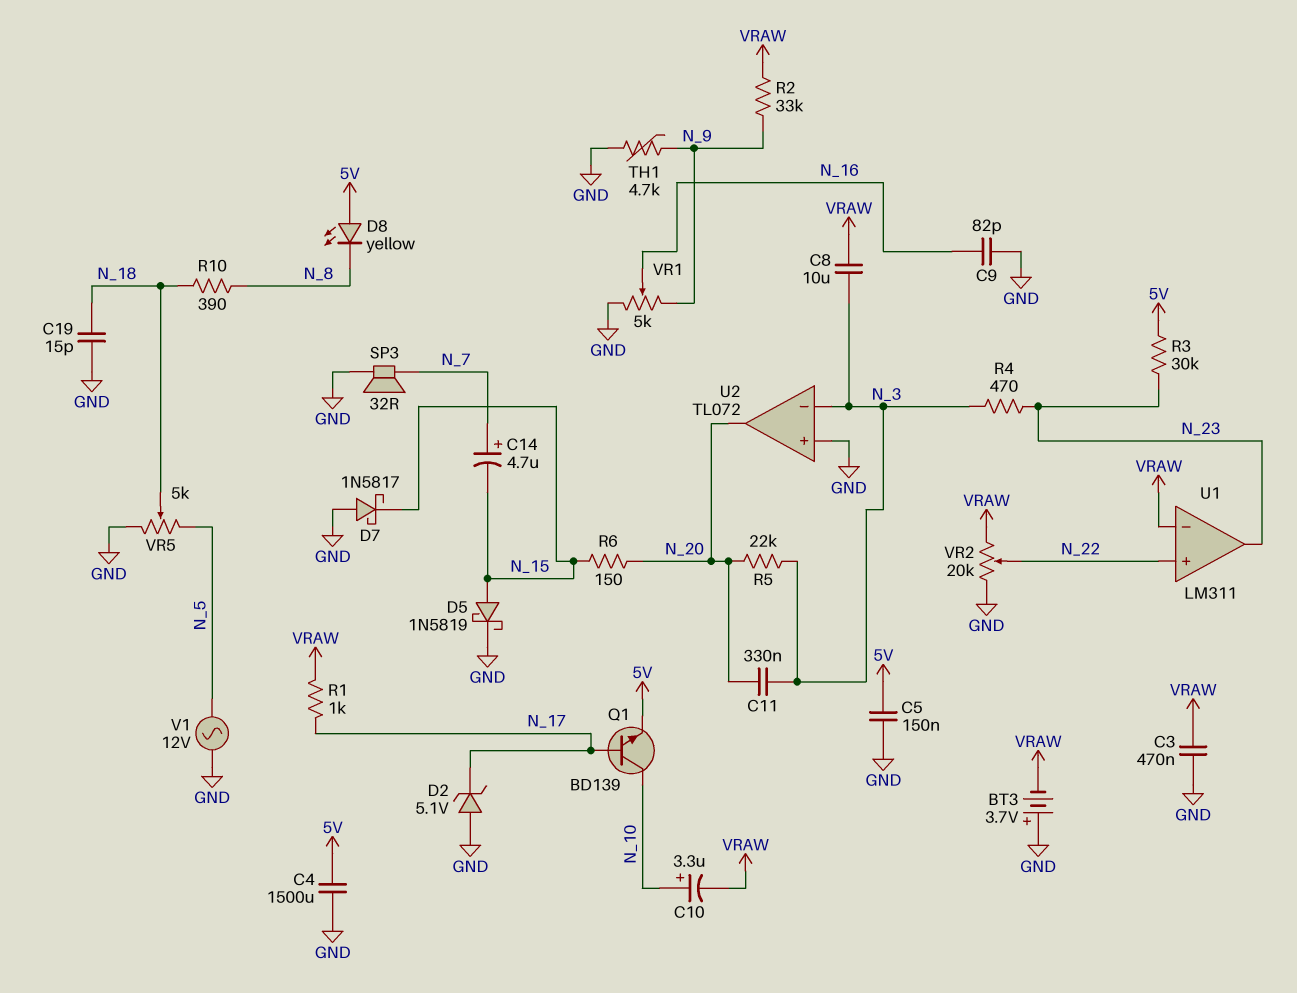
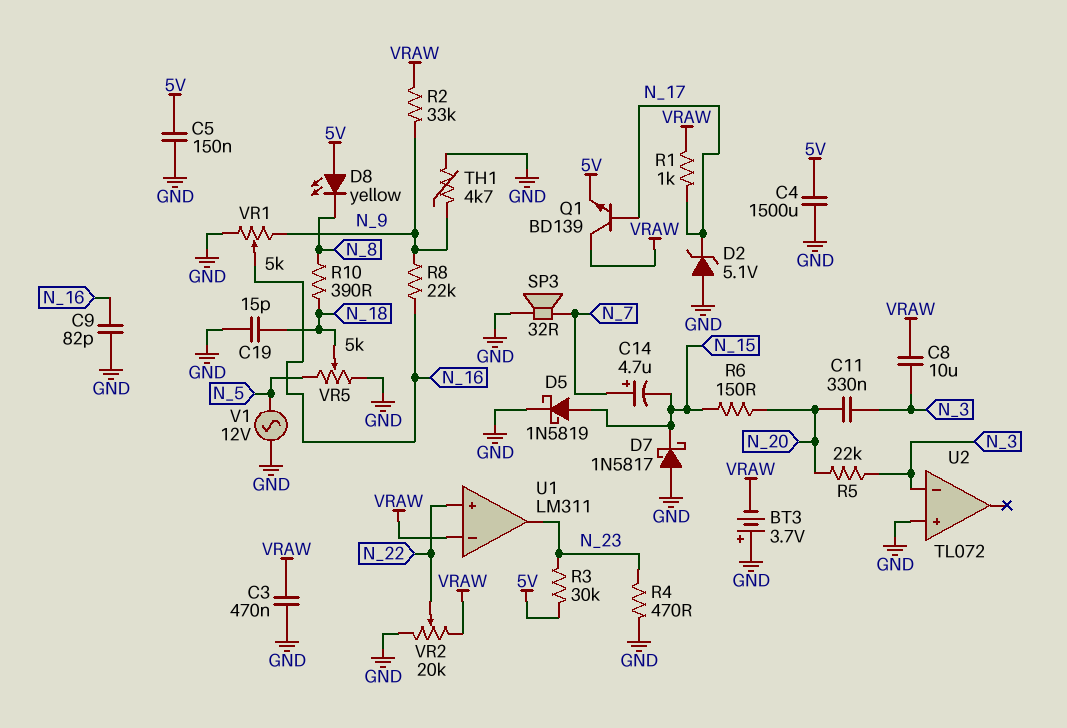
C10: 3.3uF (plus N_10, minus VRAW) -> none
Q1: NPN BD139 (B N_17, C N_10, E 5V) -> NPN BD139 (B N_17, C VRAW, E 5V)
R4: 470 (N_3, N_23) -> 470 (GND, N_23)
R8: none -> 22k (N_9, N_16)
U2 pin out: N_20 -> none

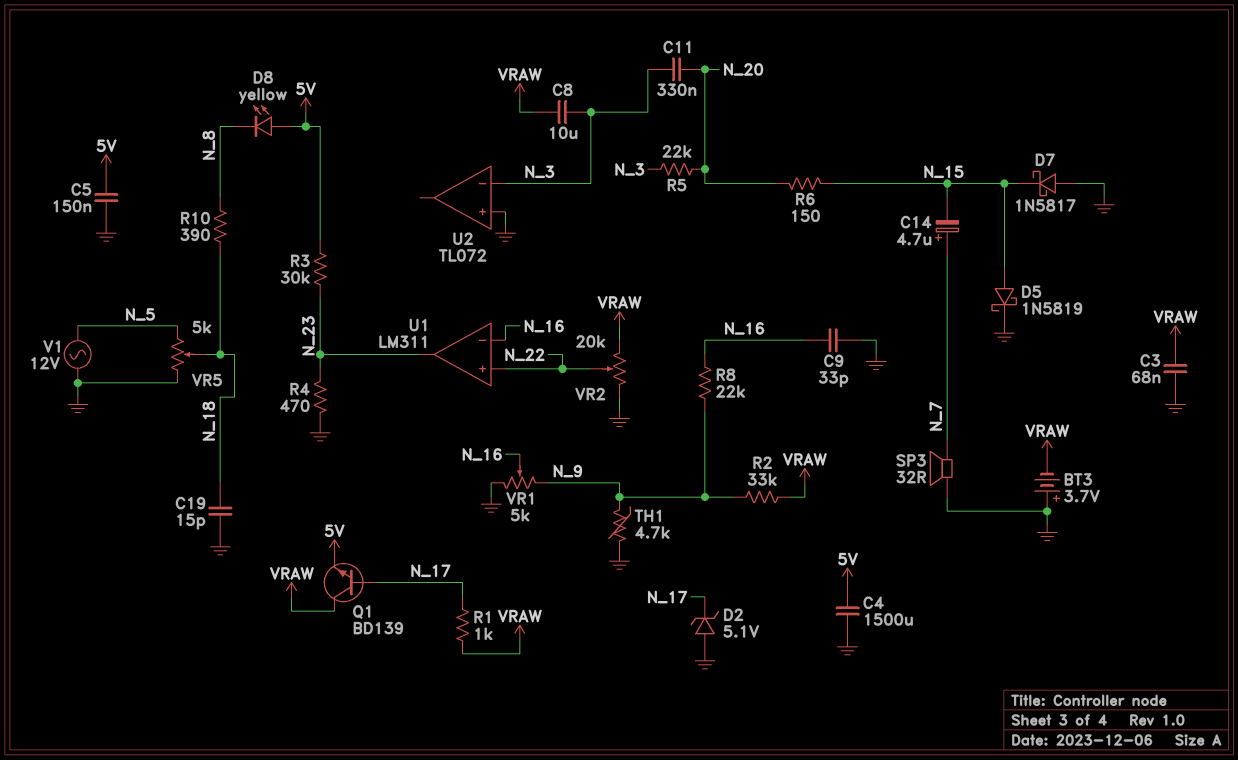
C3: 470nF (GND, VRAW) -> 68nF (GND, VRAW)
C9: 82pF (GND, N_16) -> 33pF (GND, N_16)
U1 pin in-: VRAW -> N_16

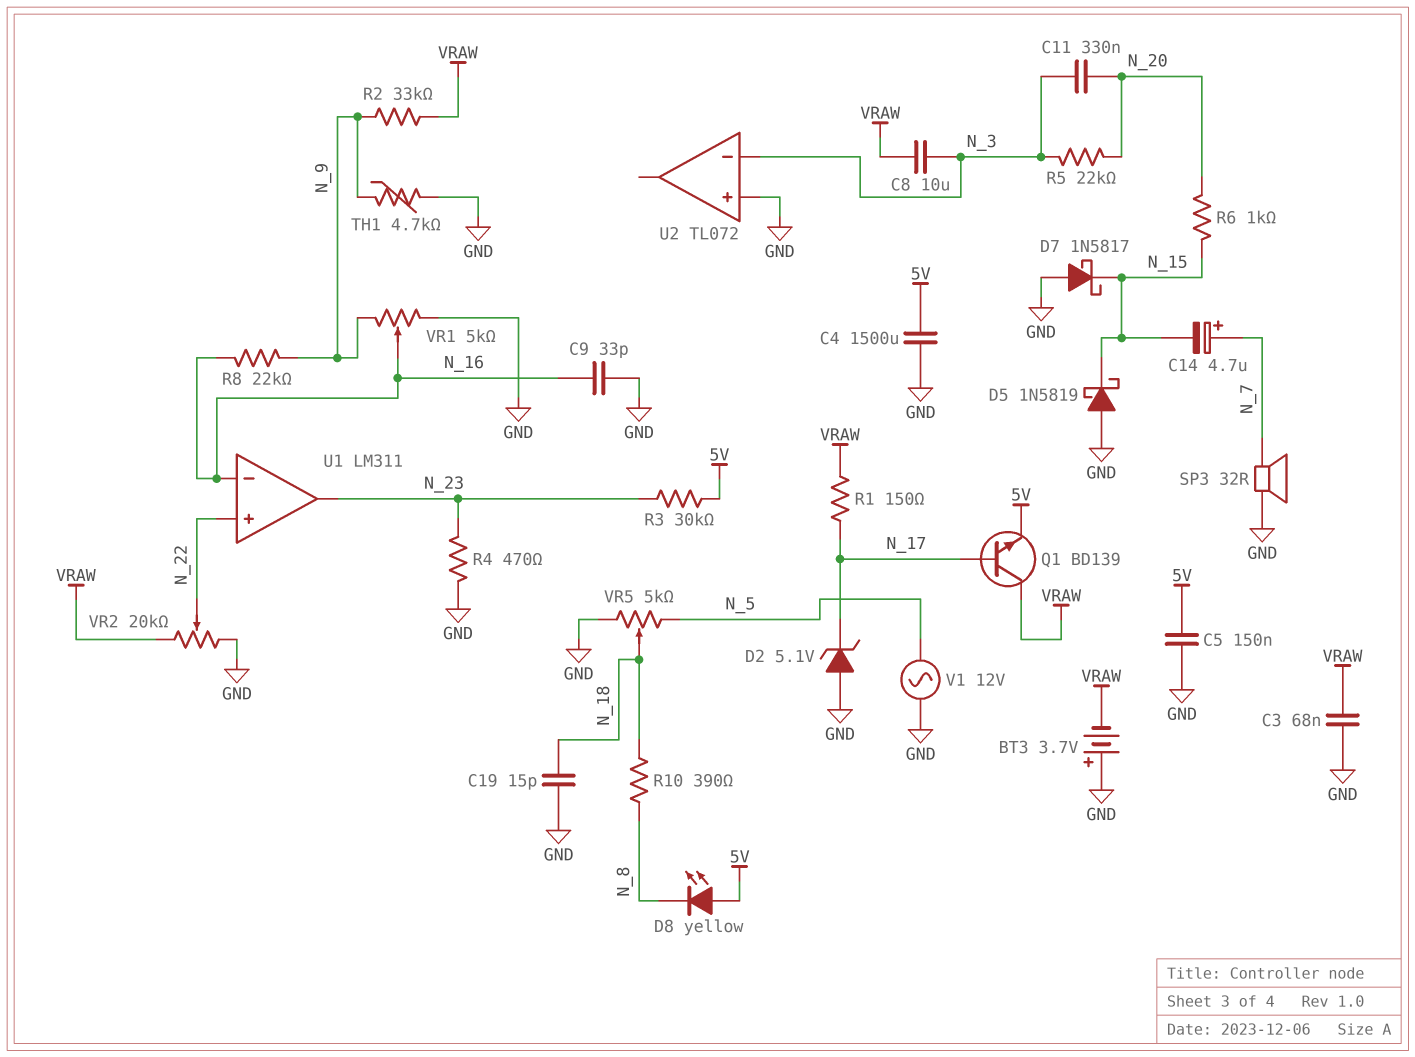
D5: schottky 1N5819 (A N_15, K GND) -> schottky 1N5819 (A GND, K N_15)
R1: 1k (N_17, VRAW) -> 150 (N_17, VRAW)
R6: 150 (N_15, N_20) -> 1k (N_15, N_20)

